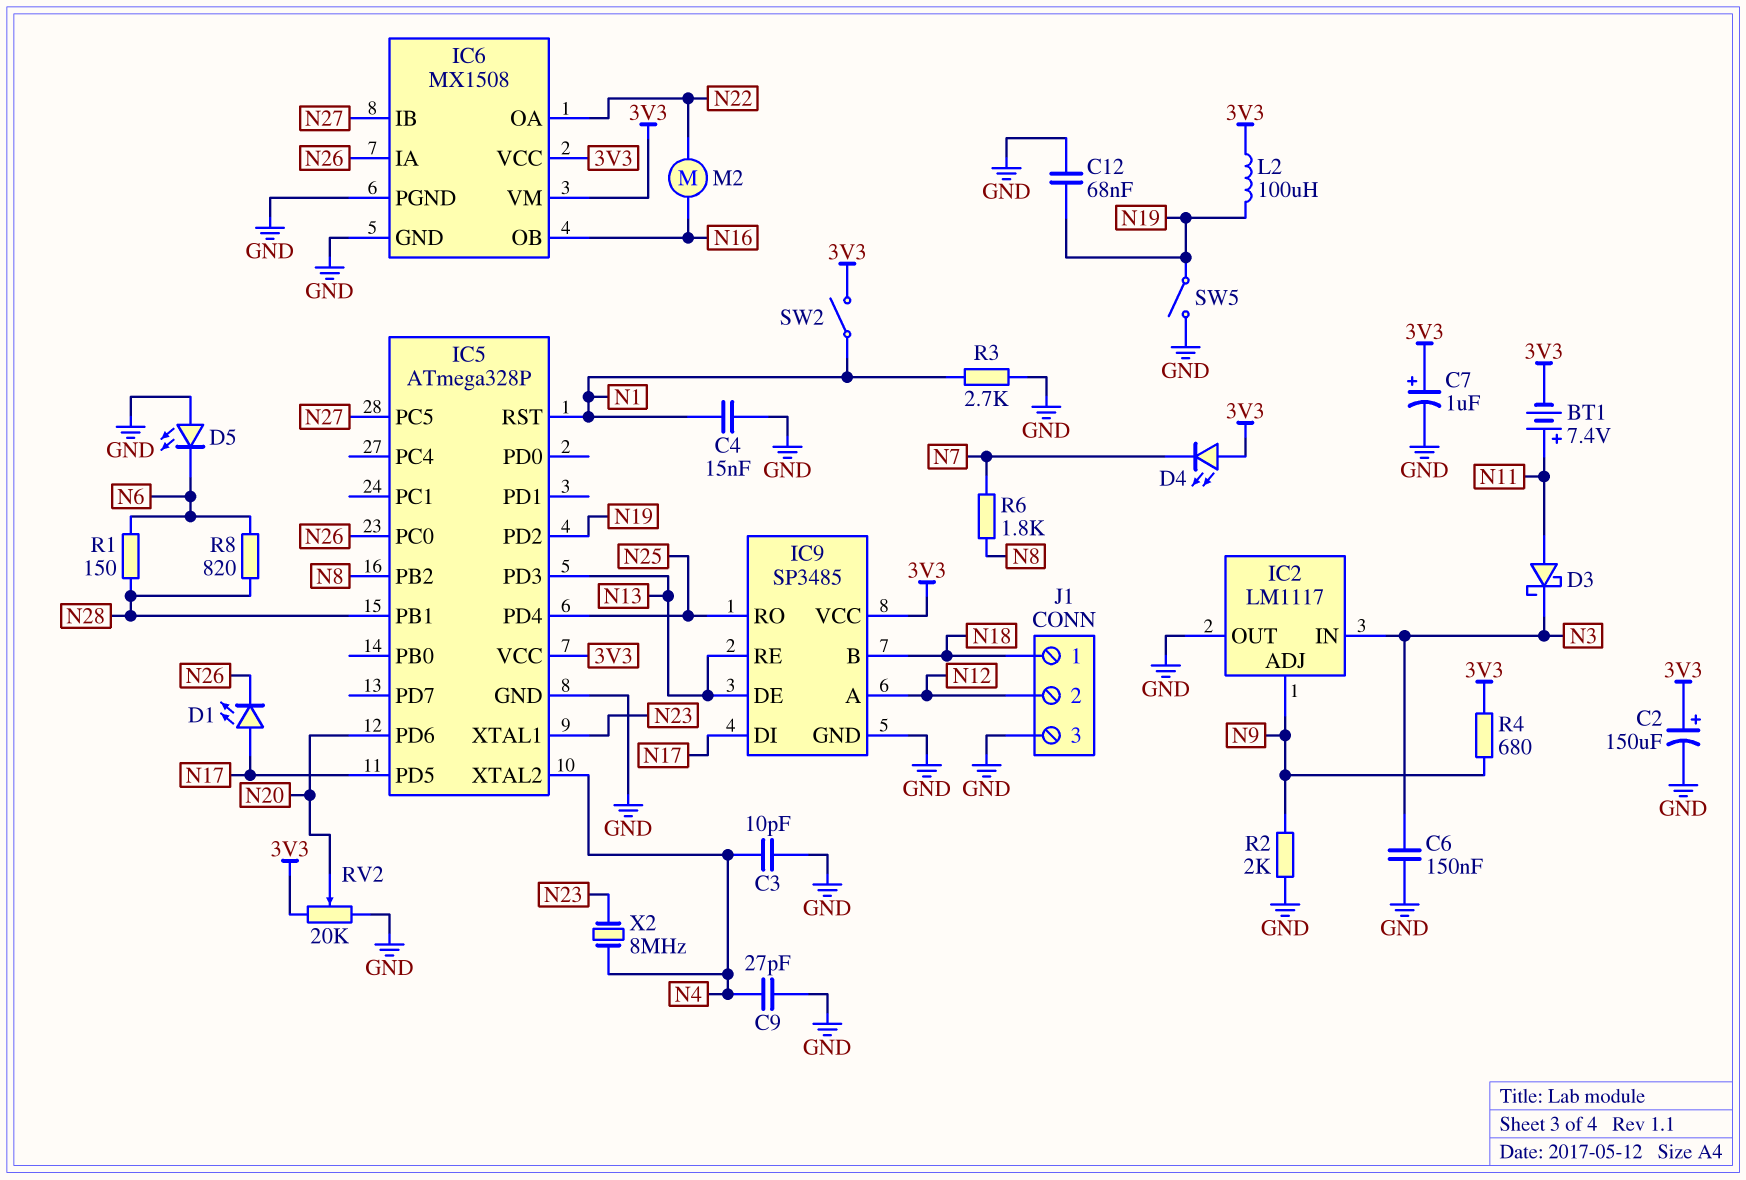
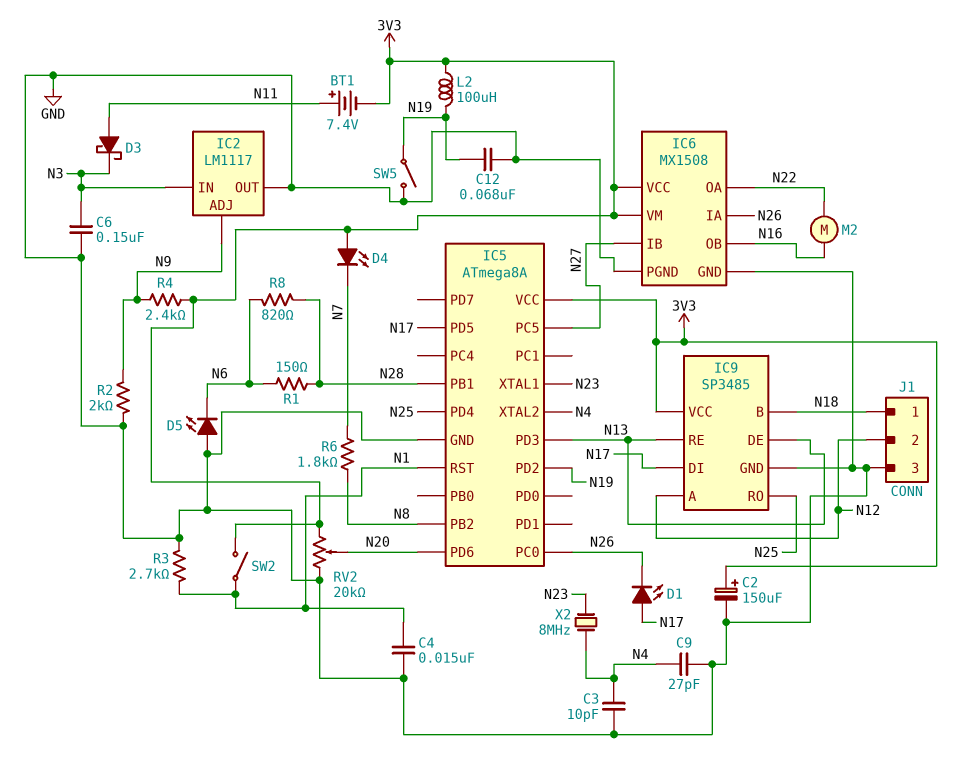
C7: 1uF (plus 3V3, minus GND) -> none
IC5: ATmega328P -> ATmega8A
R4: 680 (3V3, N9) -> 2.4k (3V3, N9)

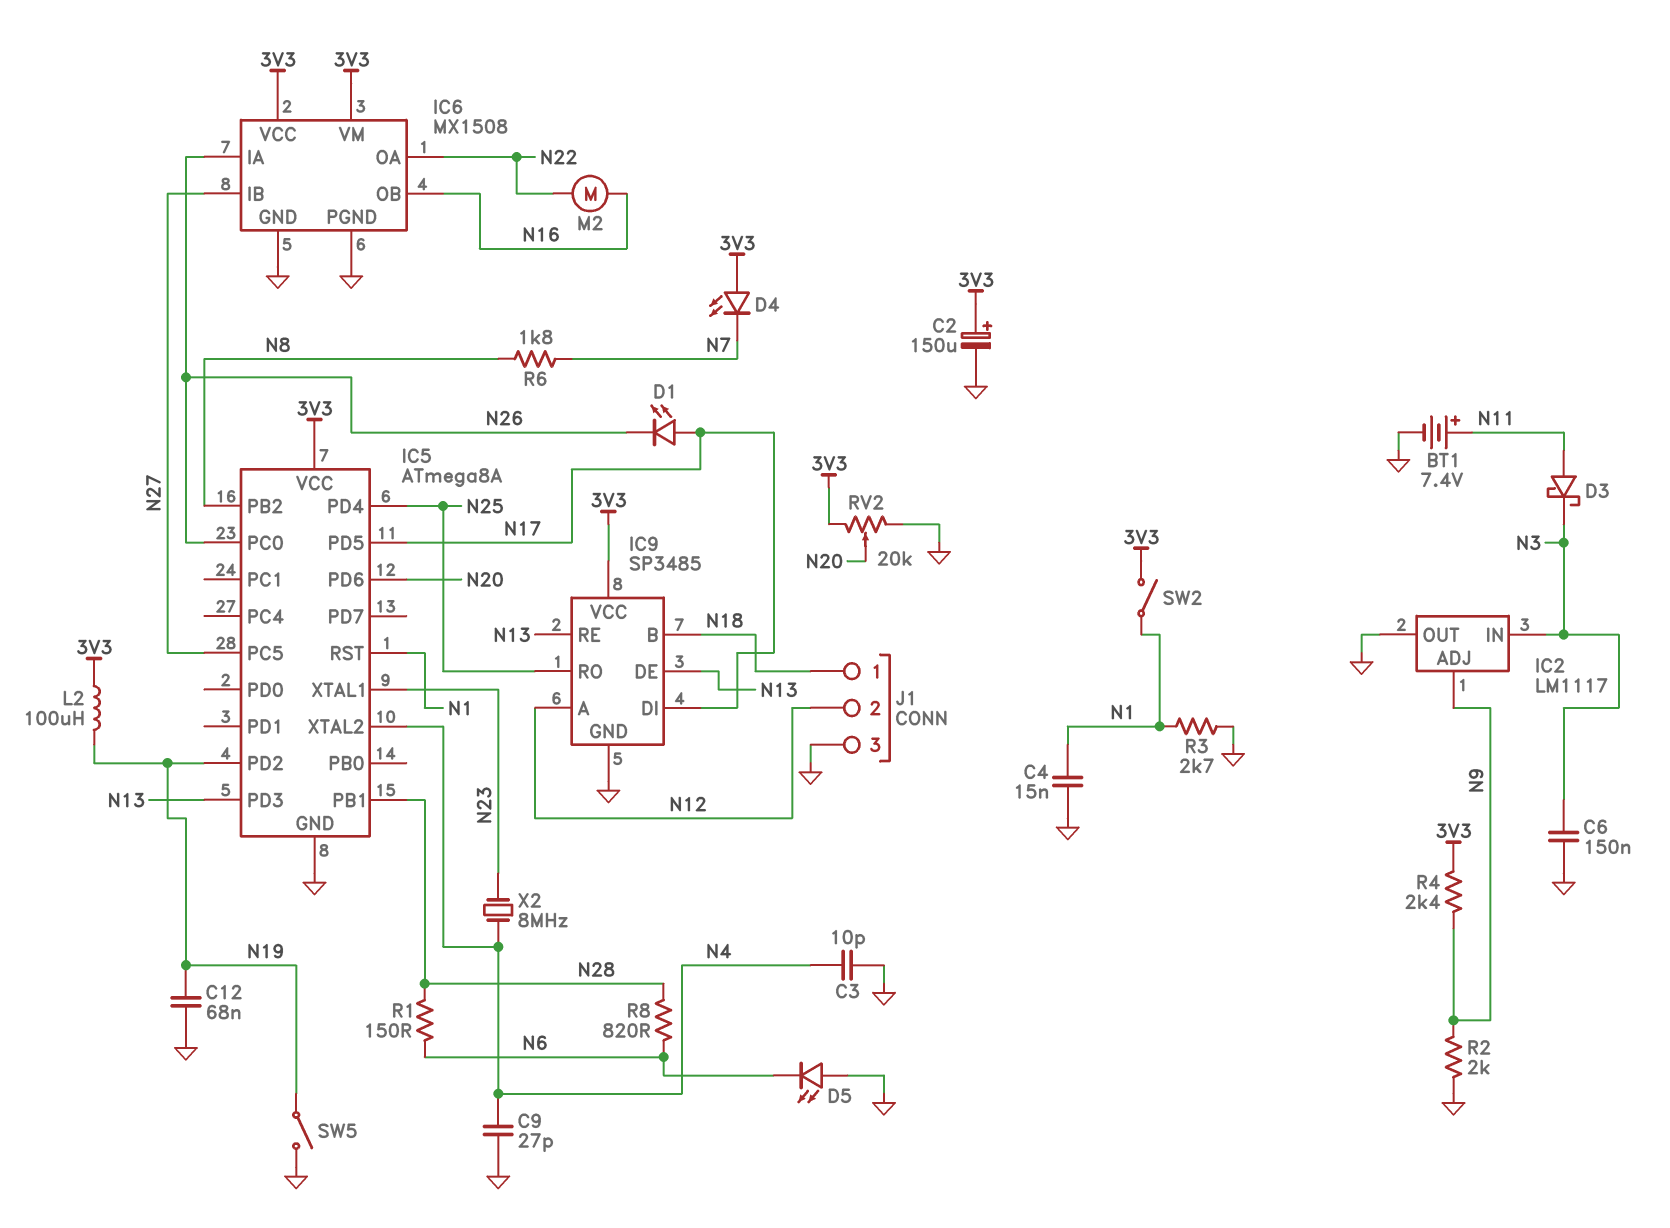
BT1: 7.4V (plus N11, minus 3V3) -> 7.4V (plus N11, minus GND)

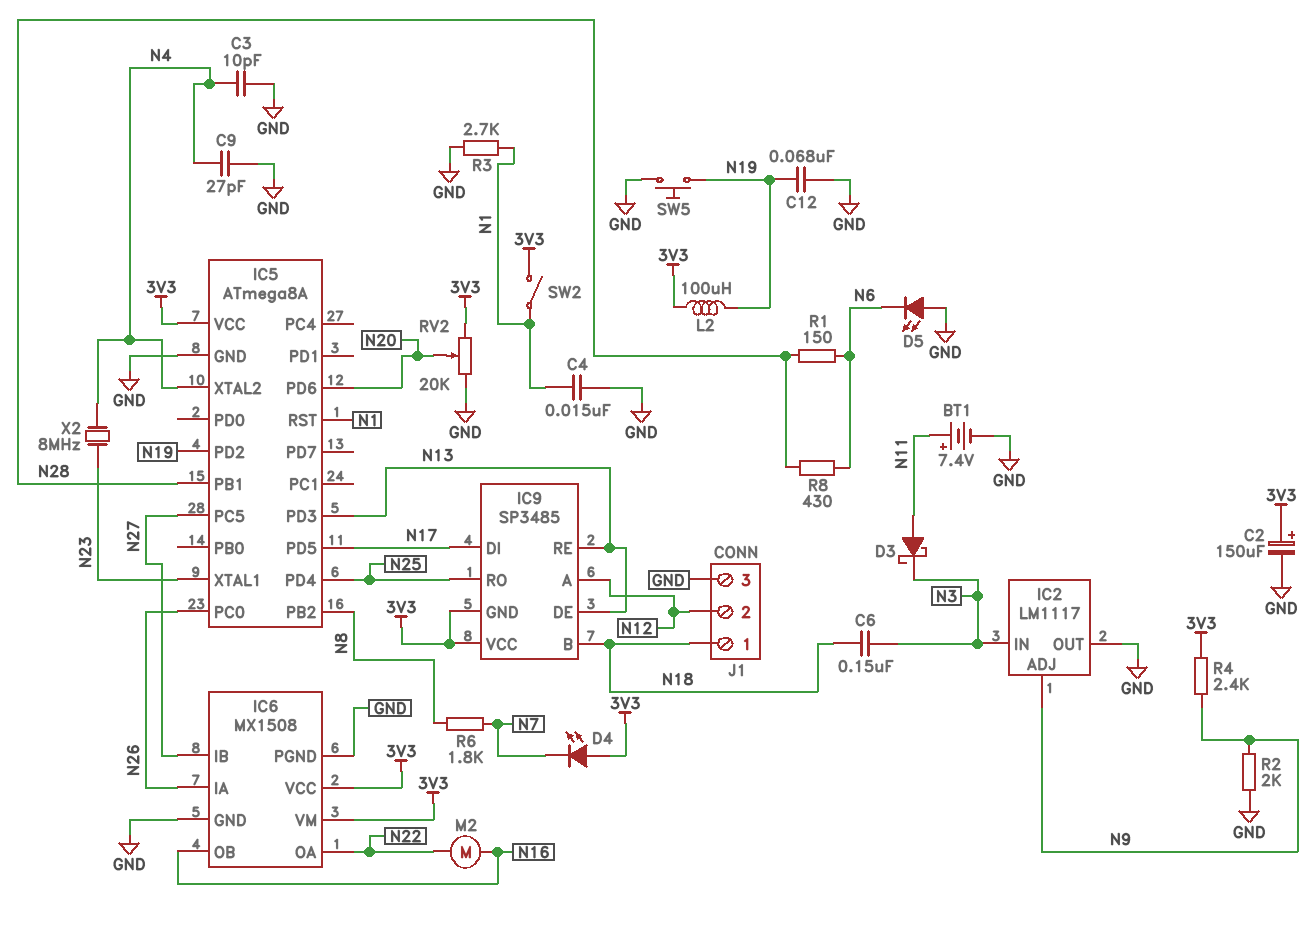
C6: 150nF (GND, N3) -> 150nF (N3, N18)
D1: LED (A N17, K N26) -> none
IC9 pin GND: GND -> 3V3
R8: 820 (N6, N28) -> 430 (N6, N28)
SW5: switch (GND, N19) -> button (GND, N19)

